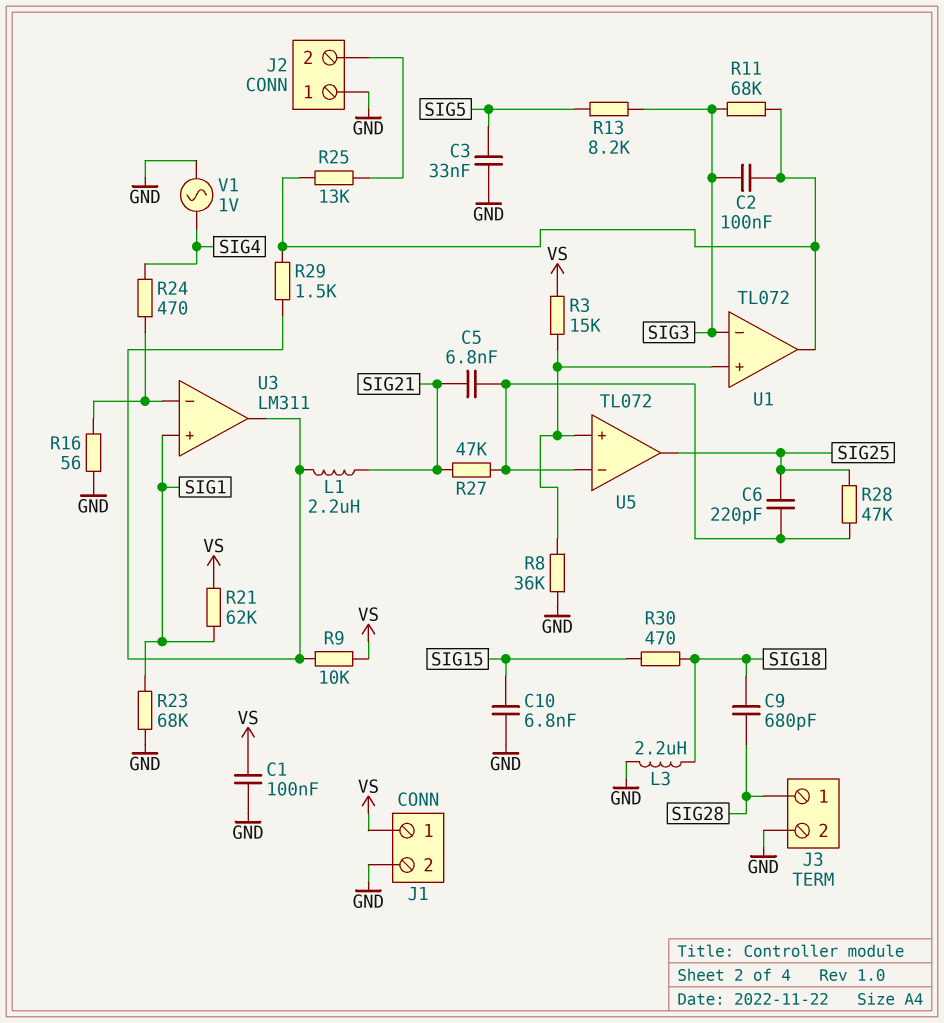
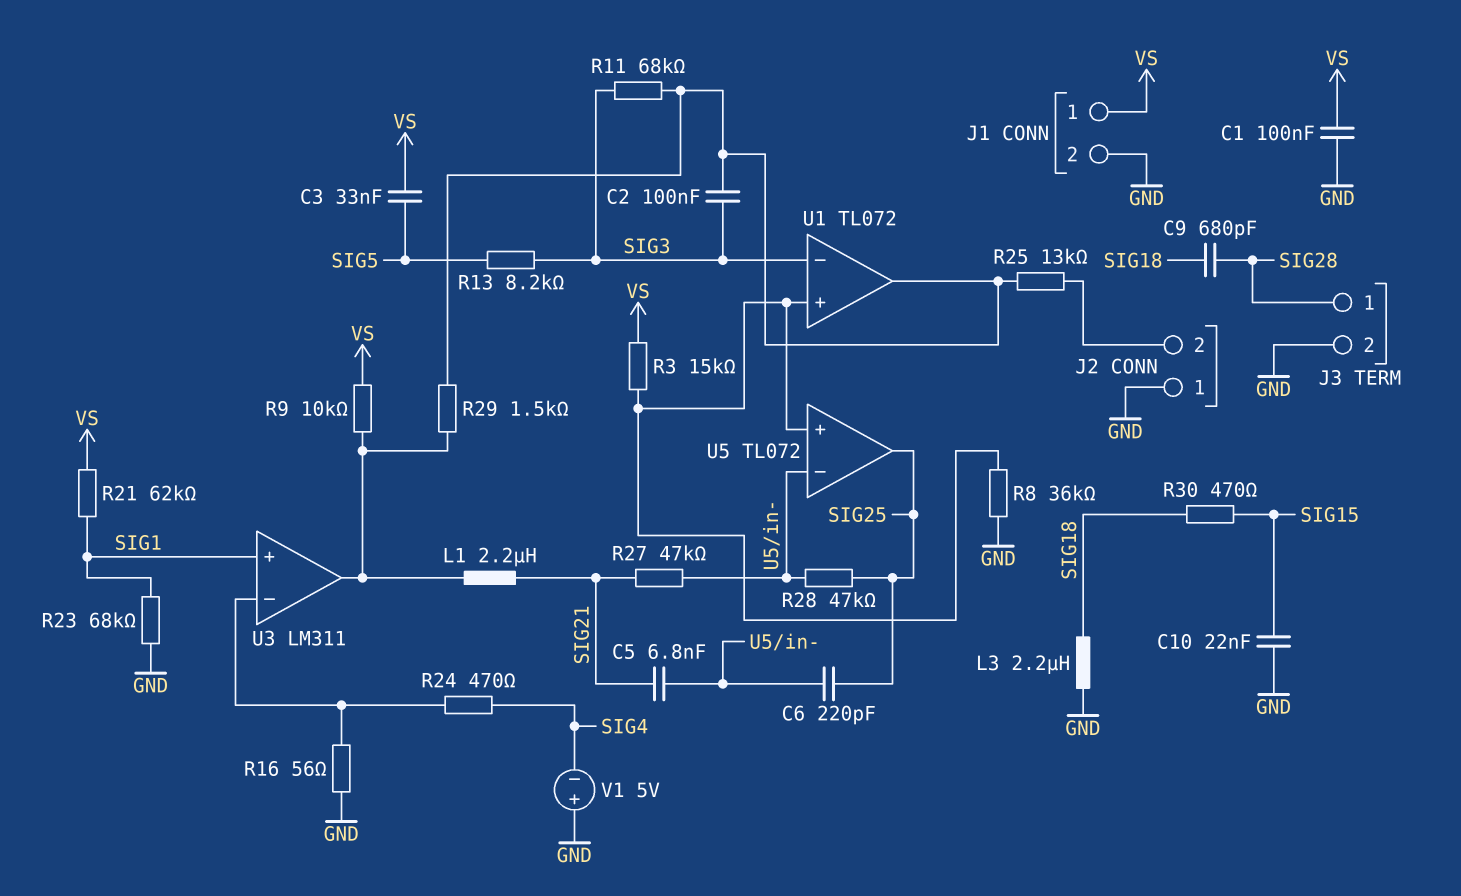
C3: 33nF (GND, SIG5) -> 33nF (SIG5, VS)
C10: 6.8nF (GND, SIG15) -> 22nF (GND, SIG15)
V1: AC 1V (GND, SIG4) -> 5V (plus GND, minus SIG4)

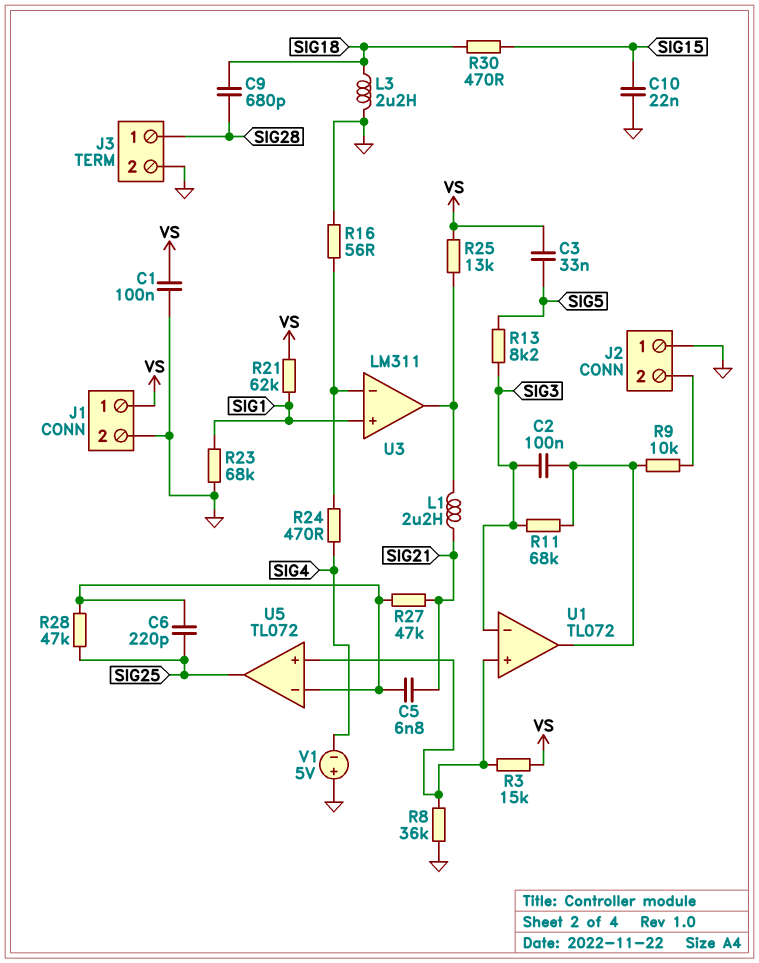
R9: 10k (U3/out, VS) -> 10k (J2/2, U1/out)
R25: 13k (J2/2, U1/out) -> 13k (U3/out, VS)
R29: 1.5k (U1/out, U3/out) -> none

